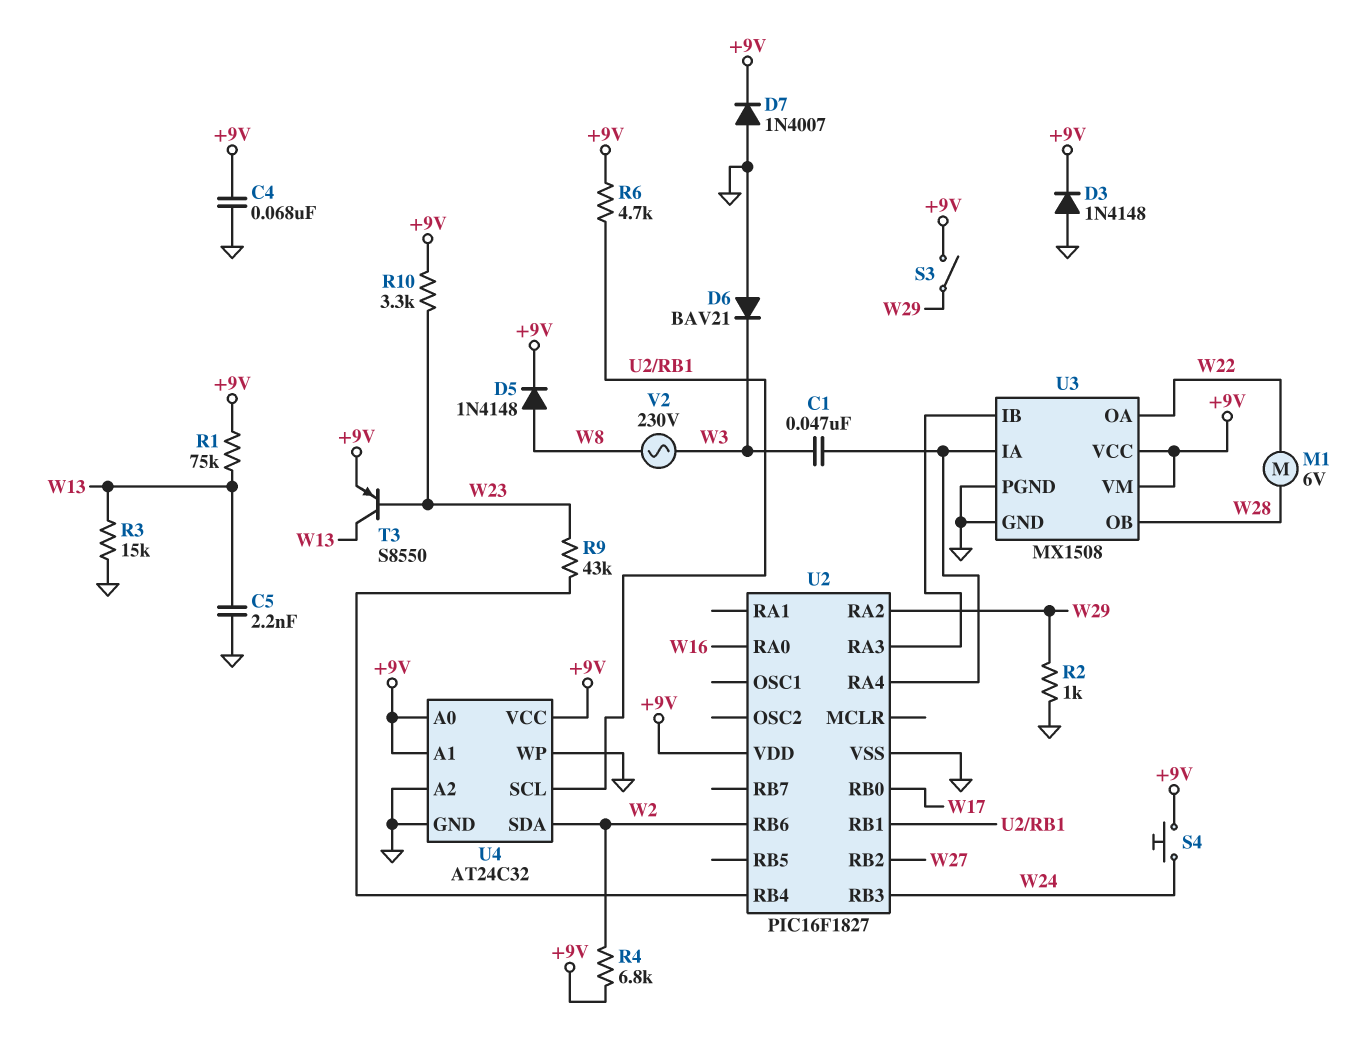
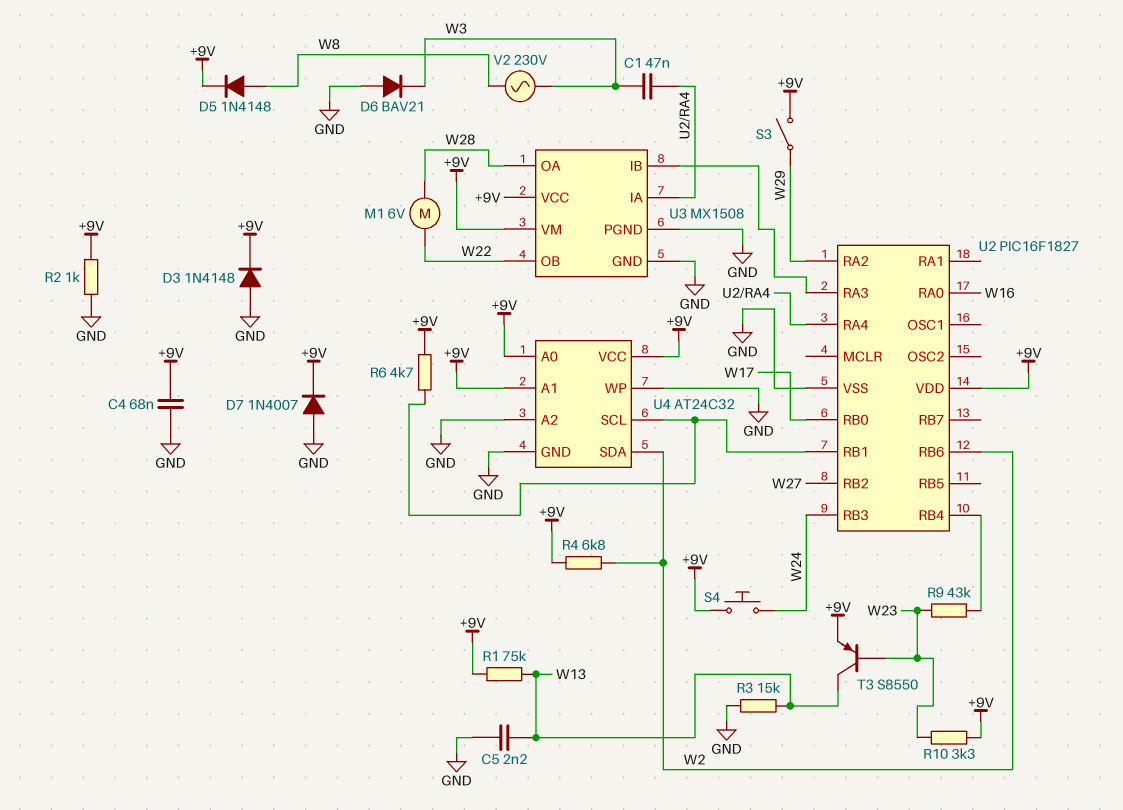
R2: 1k (GND, W29) -> 1k (+9V, GND)
U3 pin OA: W22 -> W28
U3 pin OB: W28 -> W22

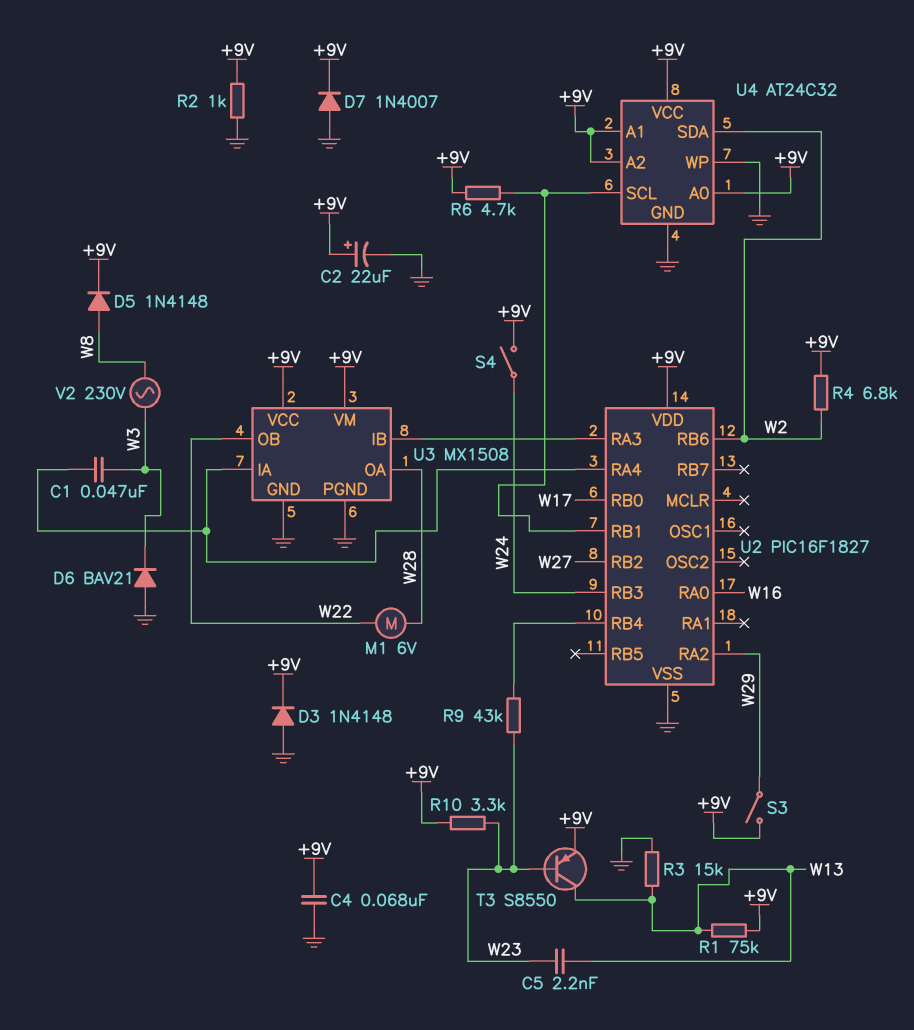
C2: none -> 22uF (plus +9V, minus GND)
C5: 2.2nF (GND, W13) -> 2.2nF (W13, W23)
S4: button (+9V, W24) -> switch (+9V, W24)
U4 pin A2: GND -> +9V

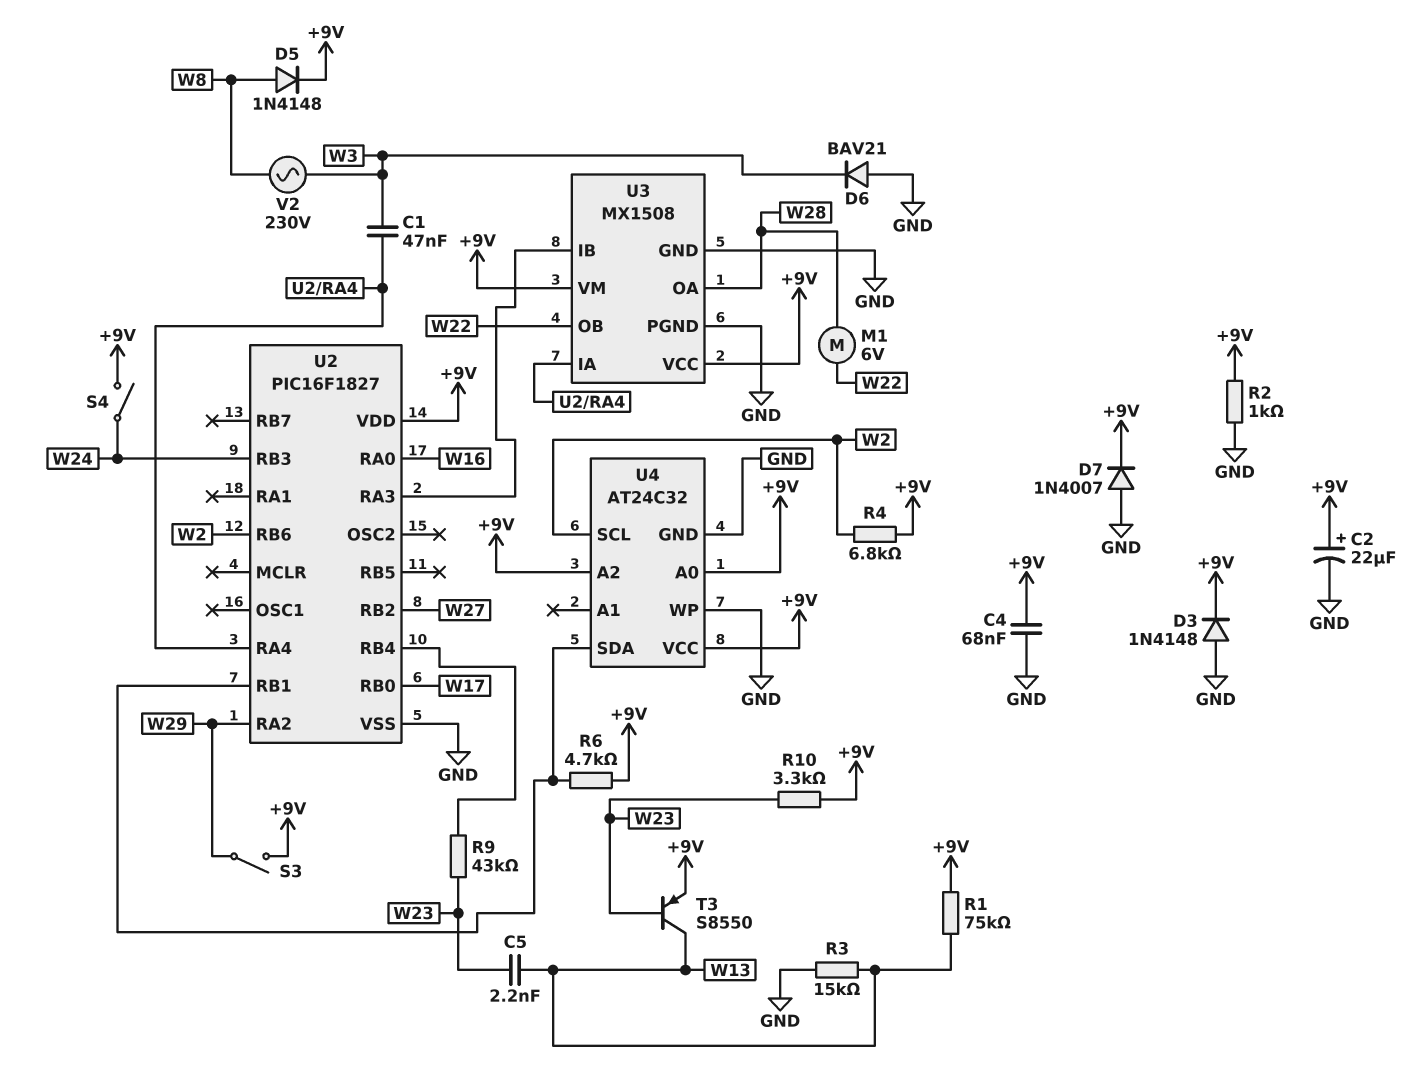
U4 pin A1: +9V -> none
U4 pin SCL: U2/RB1 -> W2
U4 pin SDA: W2 -> U2/RB1

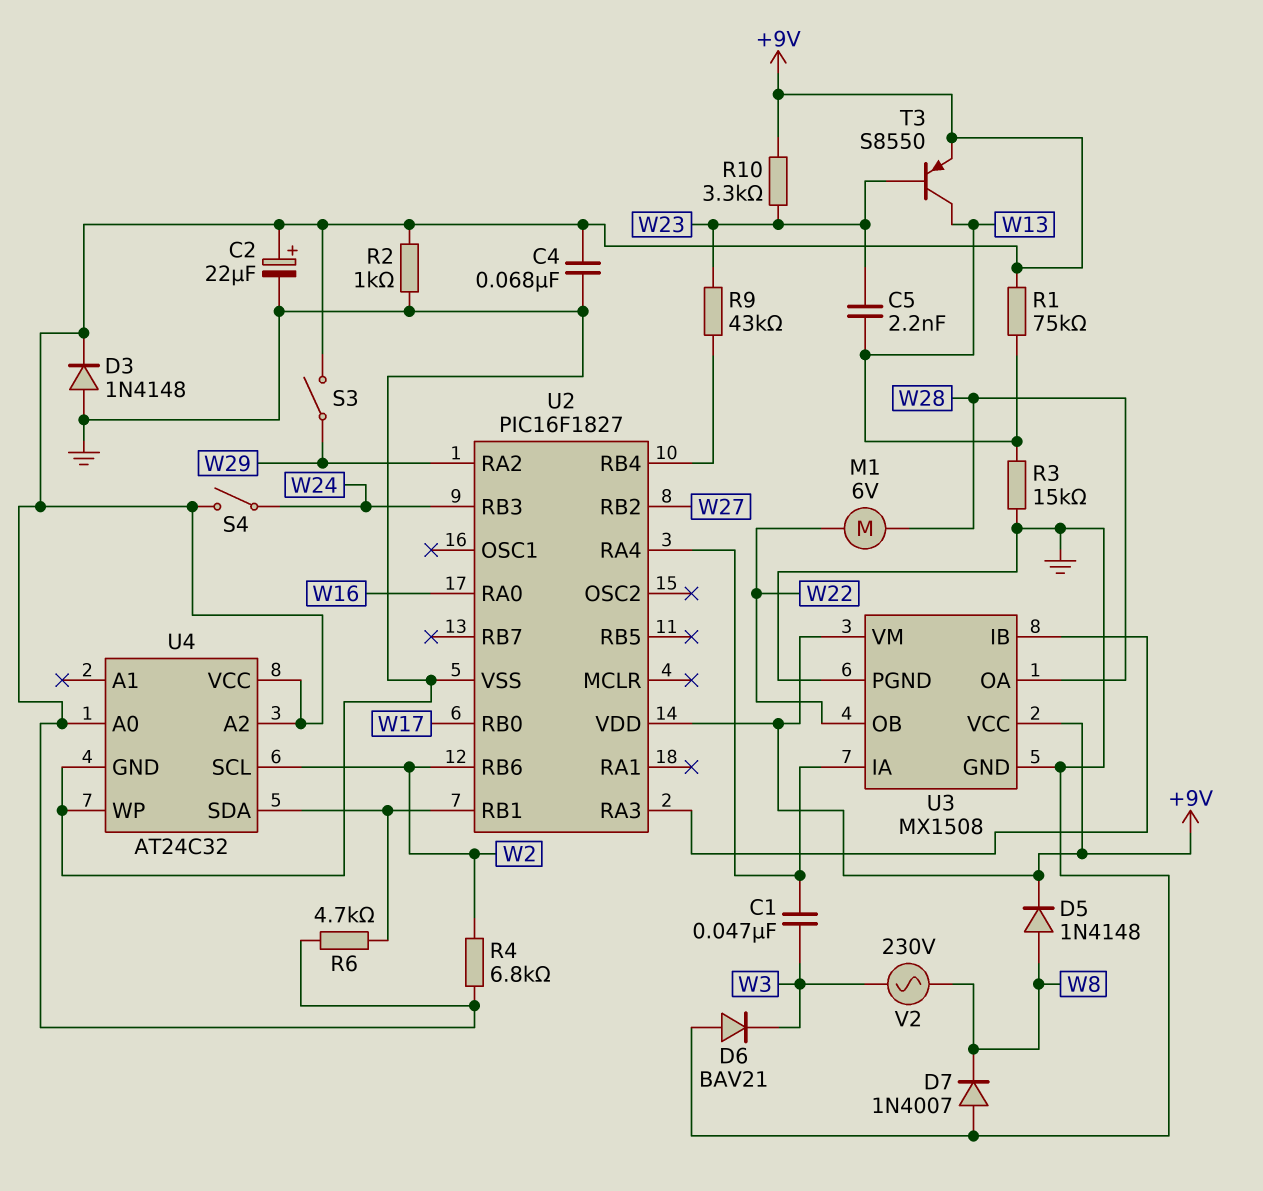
D7: diode 1N4007 (A GND, K +9V) -> diode 1N4007 (A GND, K W8)

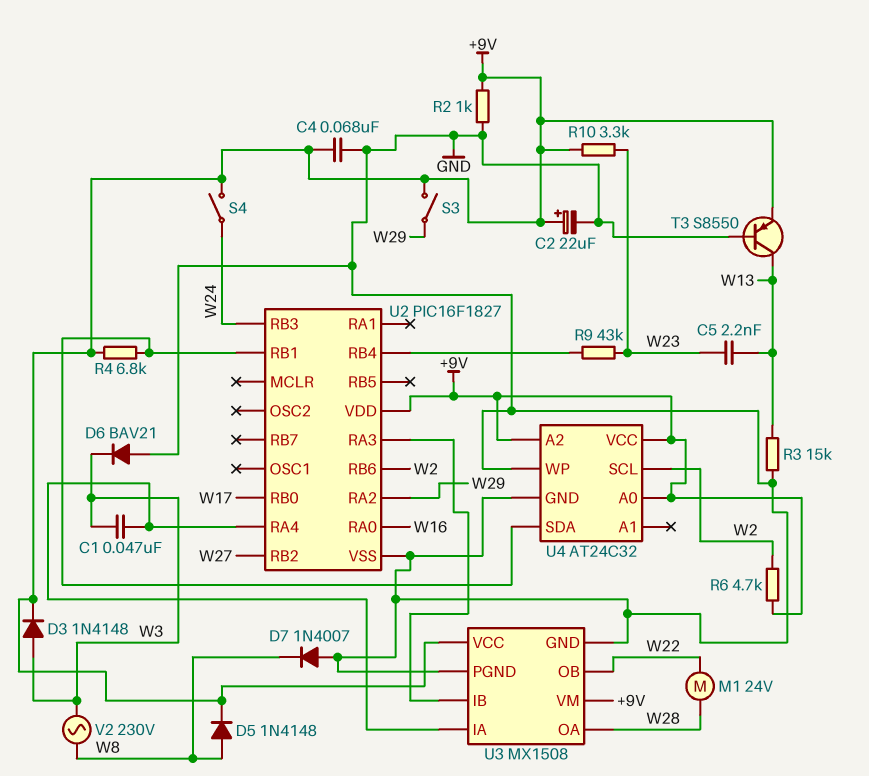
D3: diode 1N4148 (A GND, K +9V) -> diode 1N4148 (A W3, K +9V)
M1: motor 6V (W22, W28) -> motor 24V (W22, W28)
R1: 75k (+9V, W13) -> none
R4: 6.8k (+9V, W2) -> 6.8k (+9V, U2/RB1)
R6: 4.7k (+9V, U2/RB1) -> 4.7k (+9V, W2)
T3: PNP S8550 (B W23, C W13, E +9V) -> PNP S8550 (B GND, C W13, E +9V)

